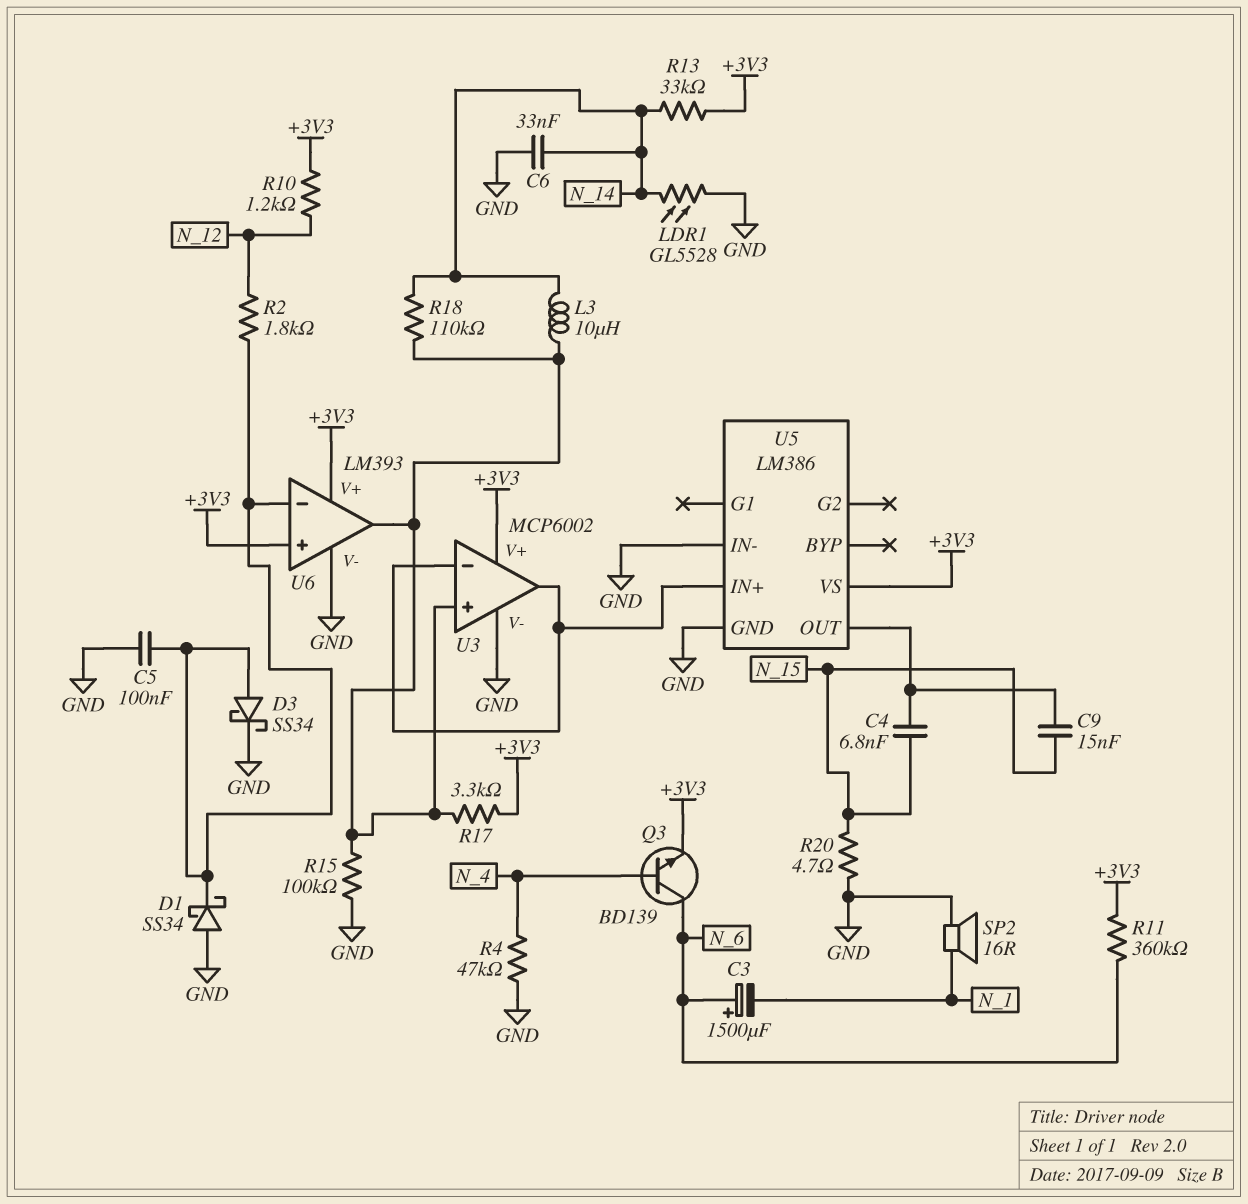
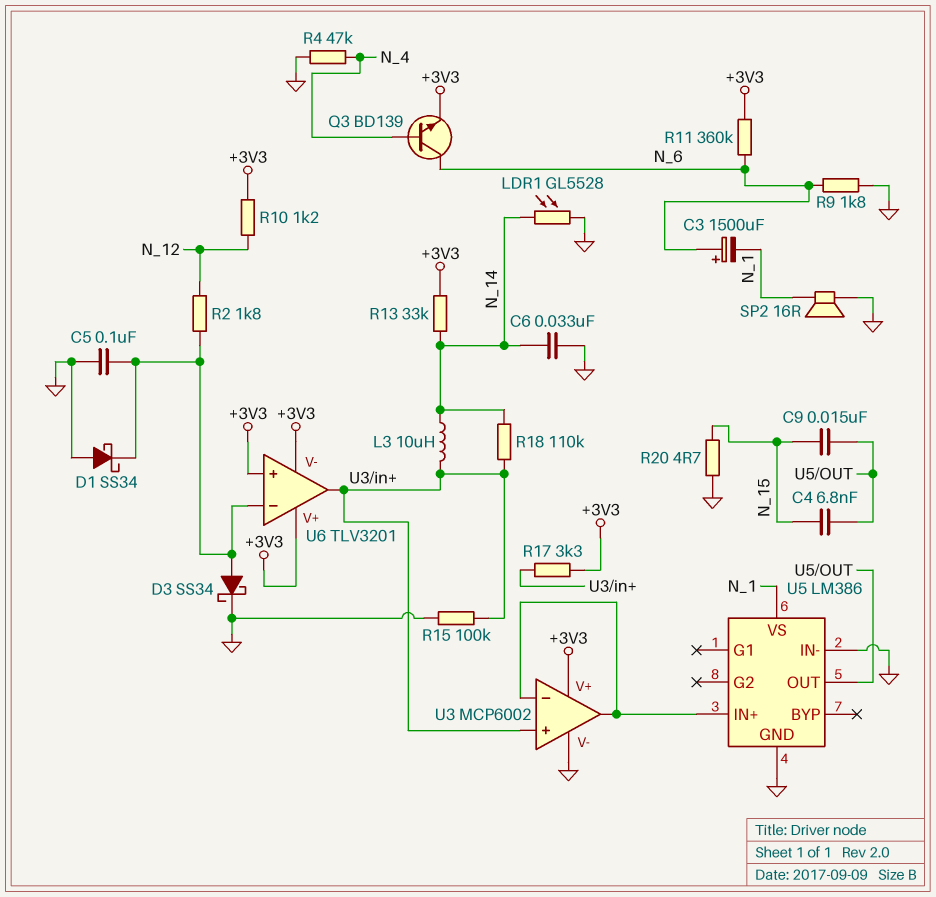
R9: none -> 1.8k (GND, N_6)
U5 pin VS: +3V3 -> N_1
U6: LM393 -> TLV3201
U6 pin V-: GND -> +3V3

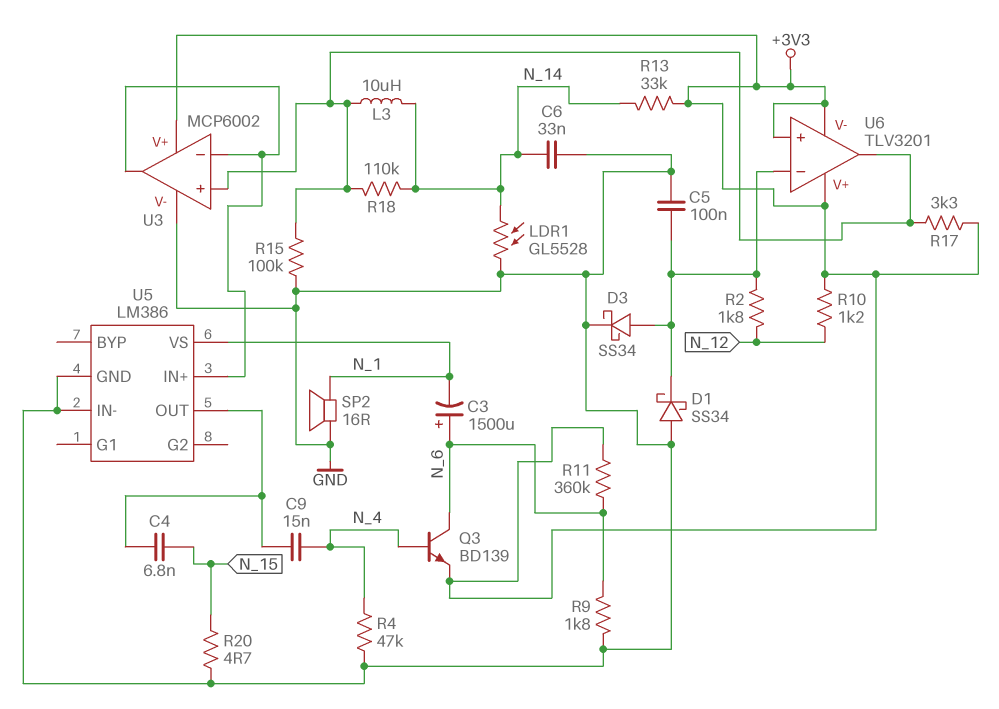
C9: 15nF (N_15, U5/OUT) -> 15nF (N_4, U5/OUT)

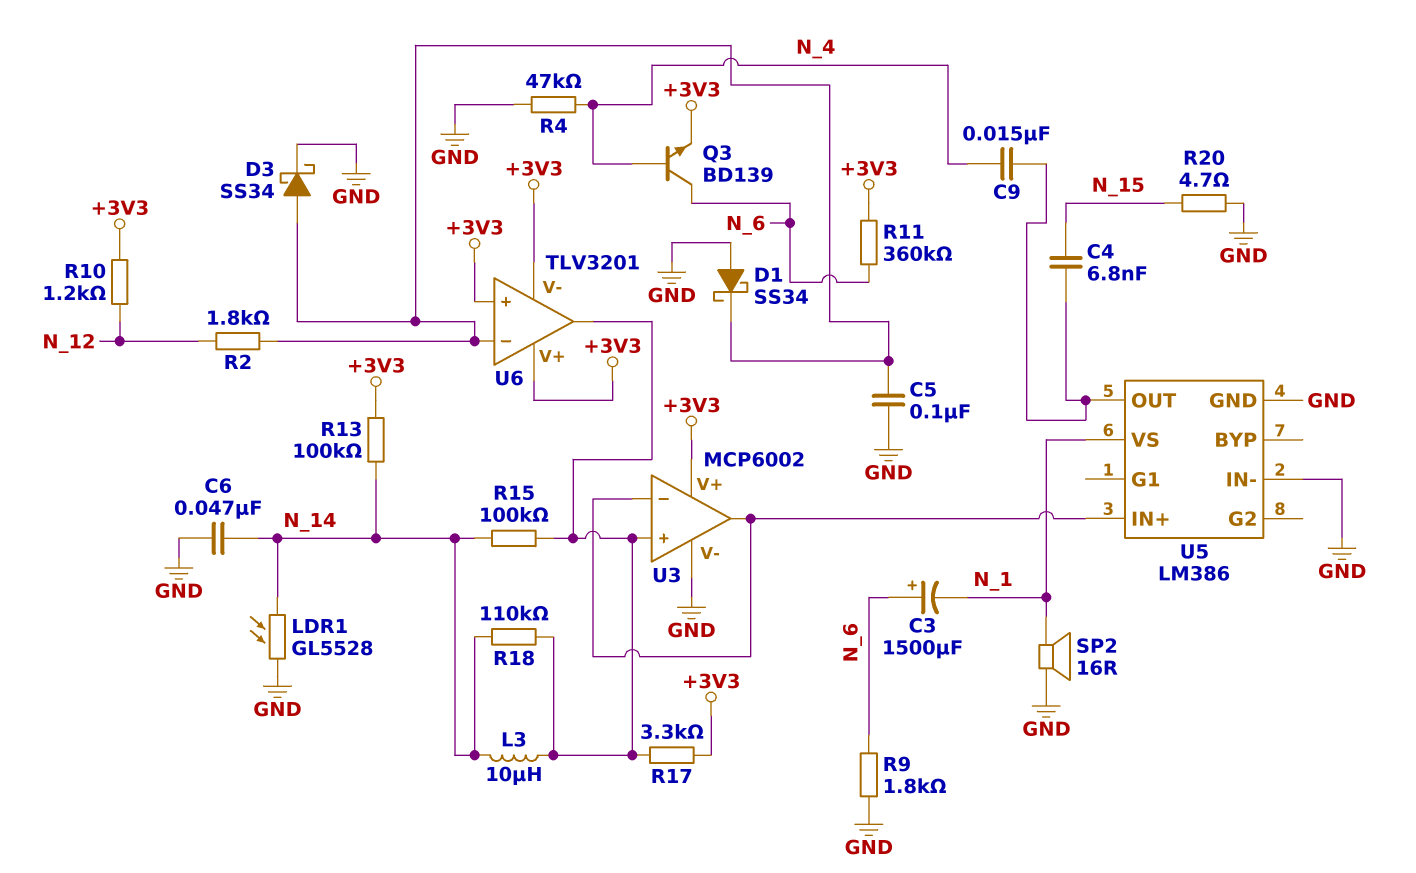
C6: 33nF (GND, N_14) -> 47nF (GND, N_14)
R13: 33k (+3V3, N_14) -> 100k (+3V3, N_14)
R15: 100k (GND, U3/in+) -> 100k (N_14, U3/in+)

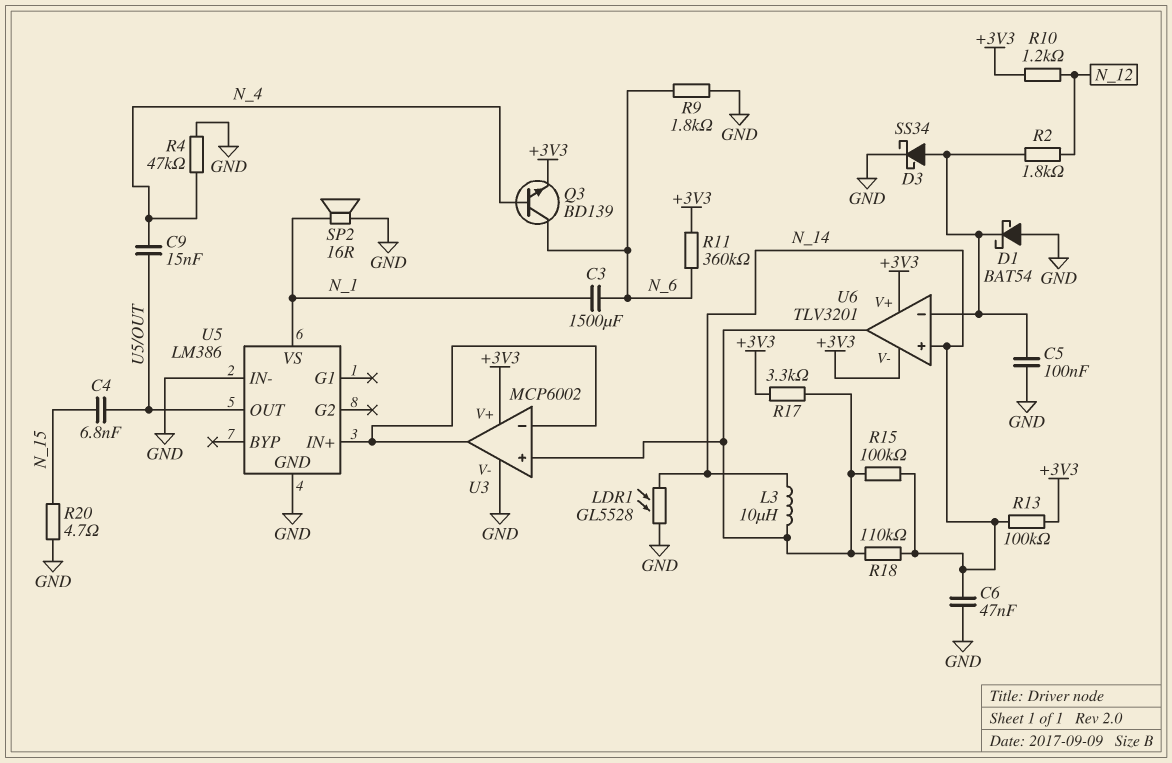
C3: 1500uF (plus N_6, minus N_1) -> 1500uF (N_1, N_6)
D1: schottky SS34 (A GND, K U6/in-) -> schottky BAT54 (A GND, K U6/in-)
U6 pin in+: +3V3 -> N_14

